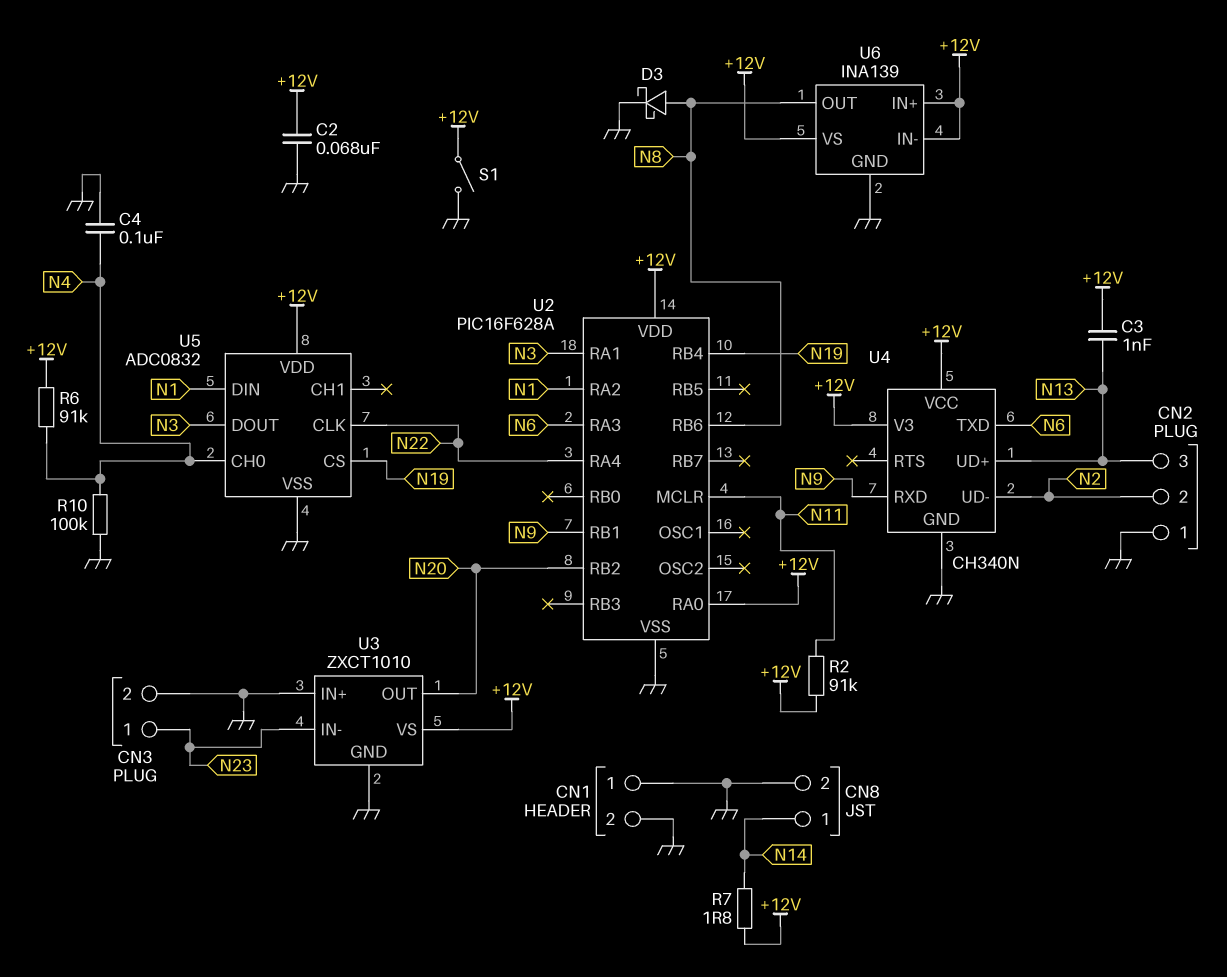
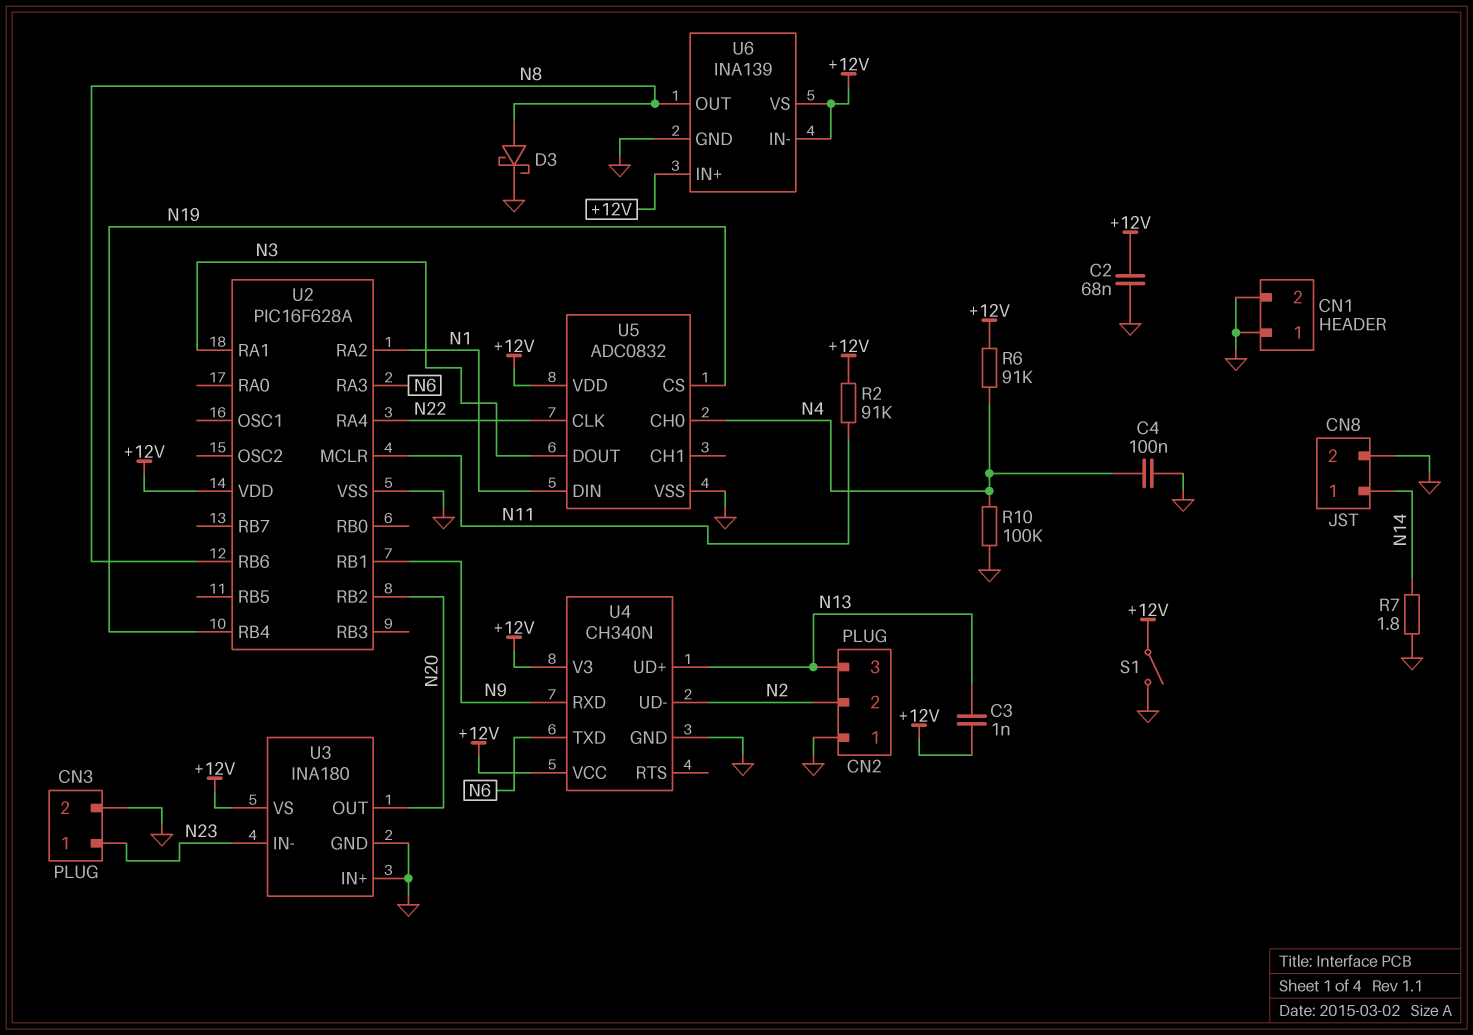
R7: 1.8 (+12V, N14) -> 1.8 (GND, N14)
U2 pin RA0: +12V -> none
U3: ZXCT1010 -> INA180

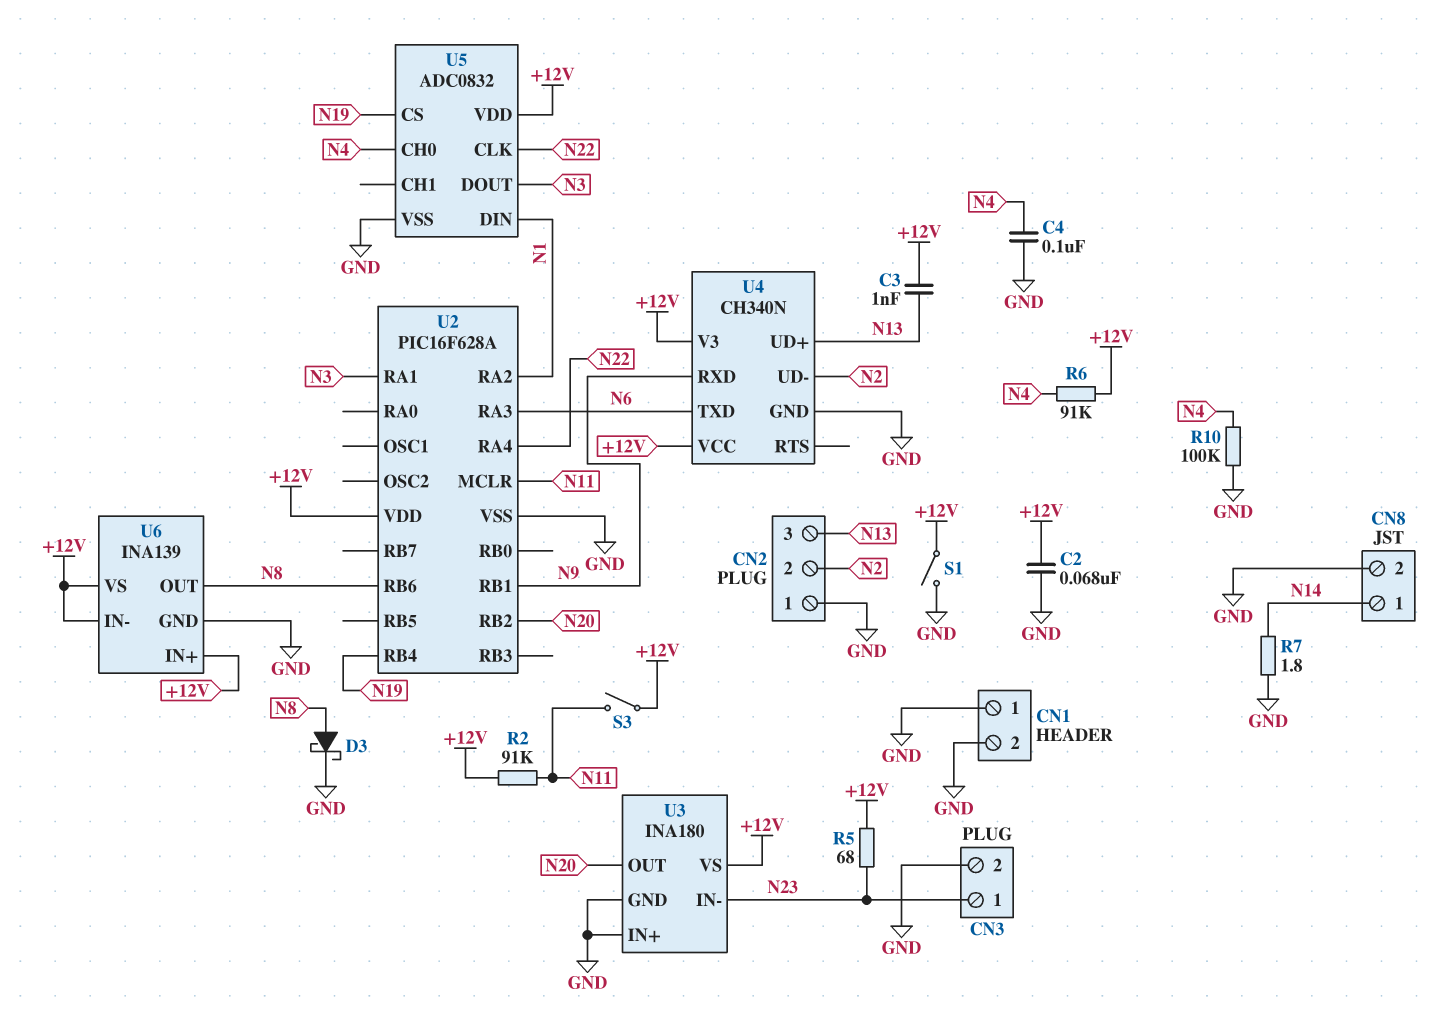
R5: none -> 68 (+12V, N23)
S3: none -> switch (+12V, N11)

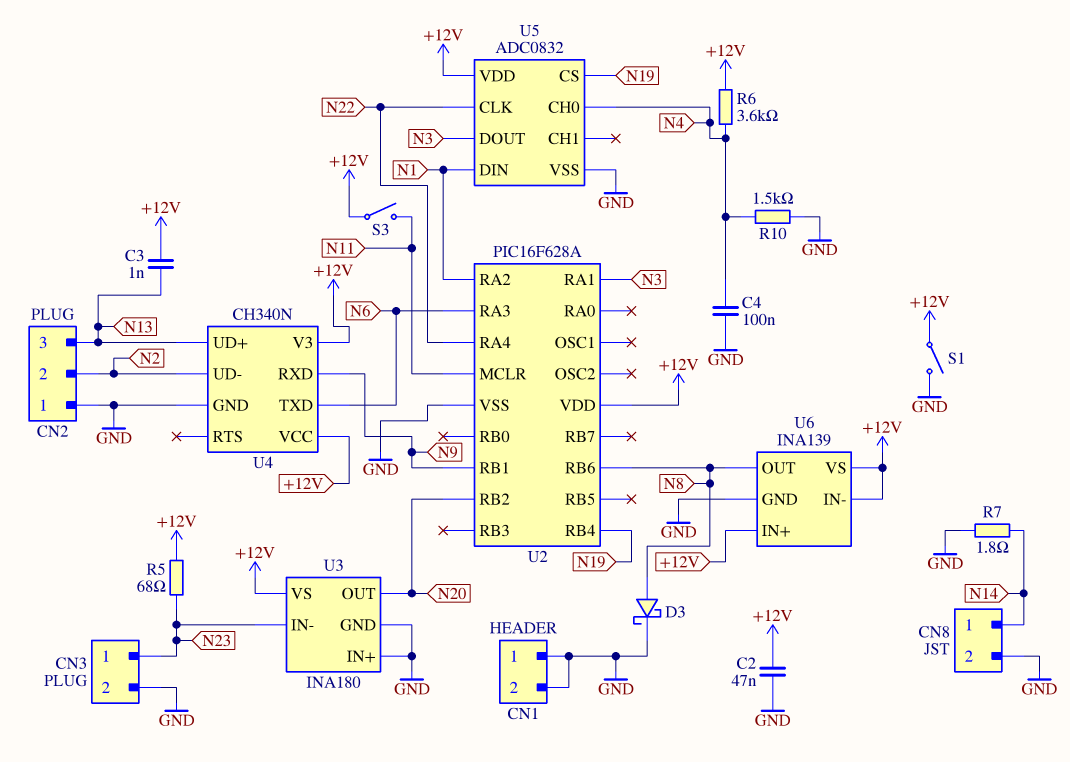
C2: 68nF (+12V, GND) -> 47nF (+12V, GND)
R2: 91k (+12V, N11) -> none
R6: 91k (+12V, N4) -> 3.6k (+12V, N4)
R10: 100k (GND, N4) -> 1.5k (GND, N4)

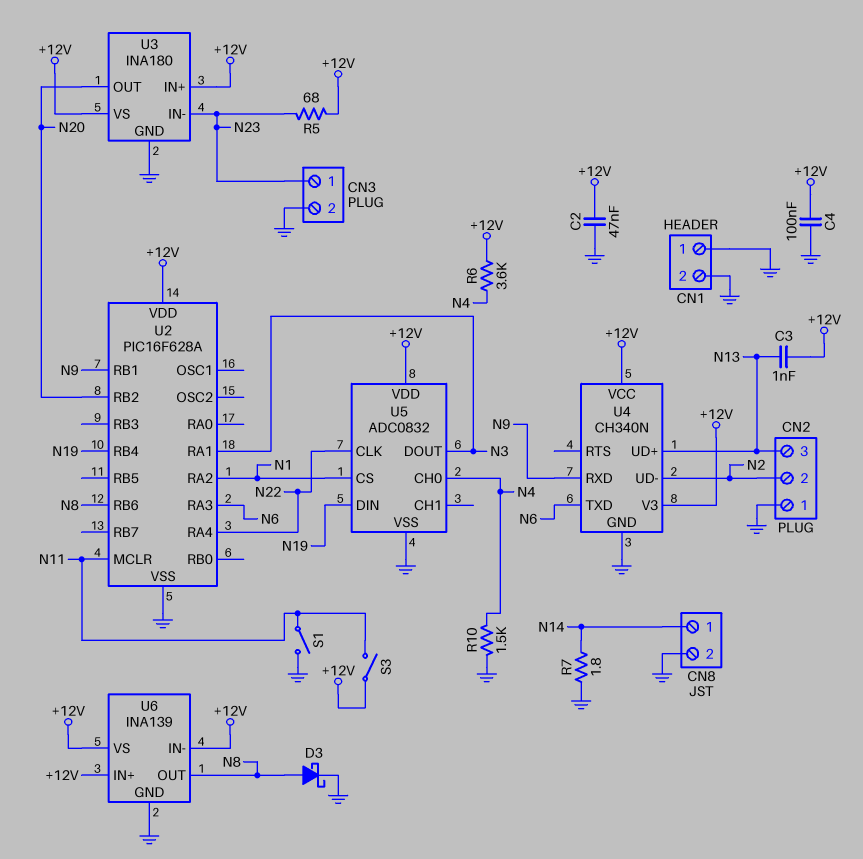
C4: 100nF (GND, N4) -> 100nF (+12V, GND)
S1: switch (+12V, GND) -> switch (GND, N11)
U3 pin IN+: GND -> +12V
U5 pin CS: N19 -> N1
U5 pin DIN: N1 -> N19

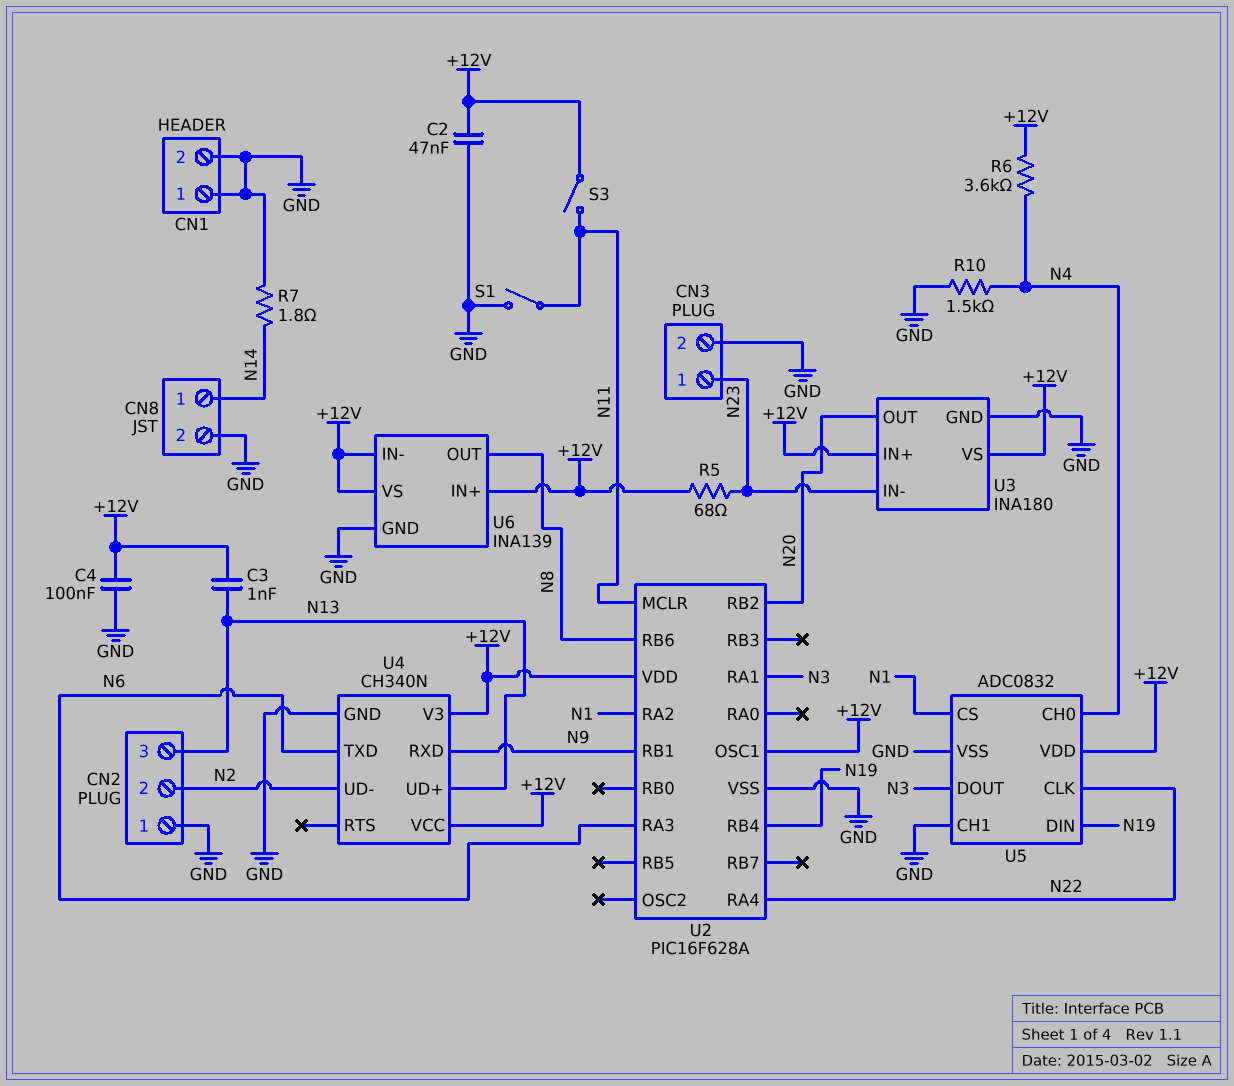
D3: schottky (A N8, K GND) -> none
U2 pin OSC1: none -> +12V
U5 pin CH1: none -> GND

